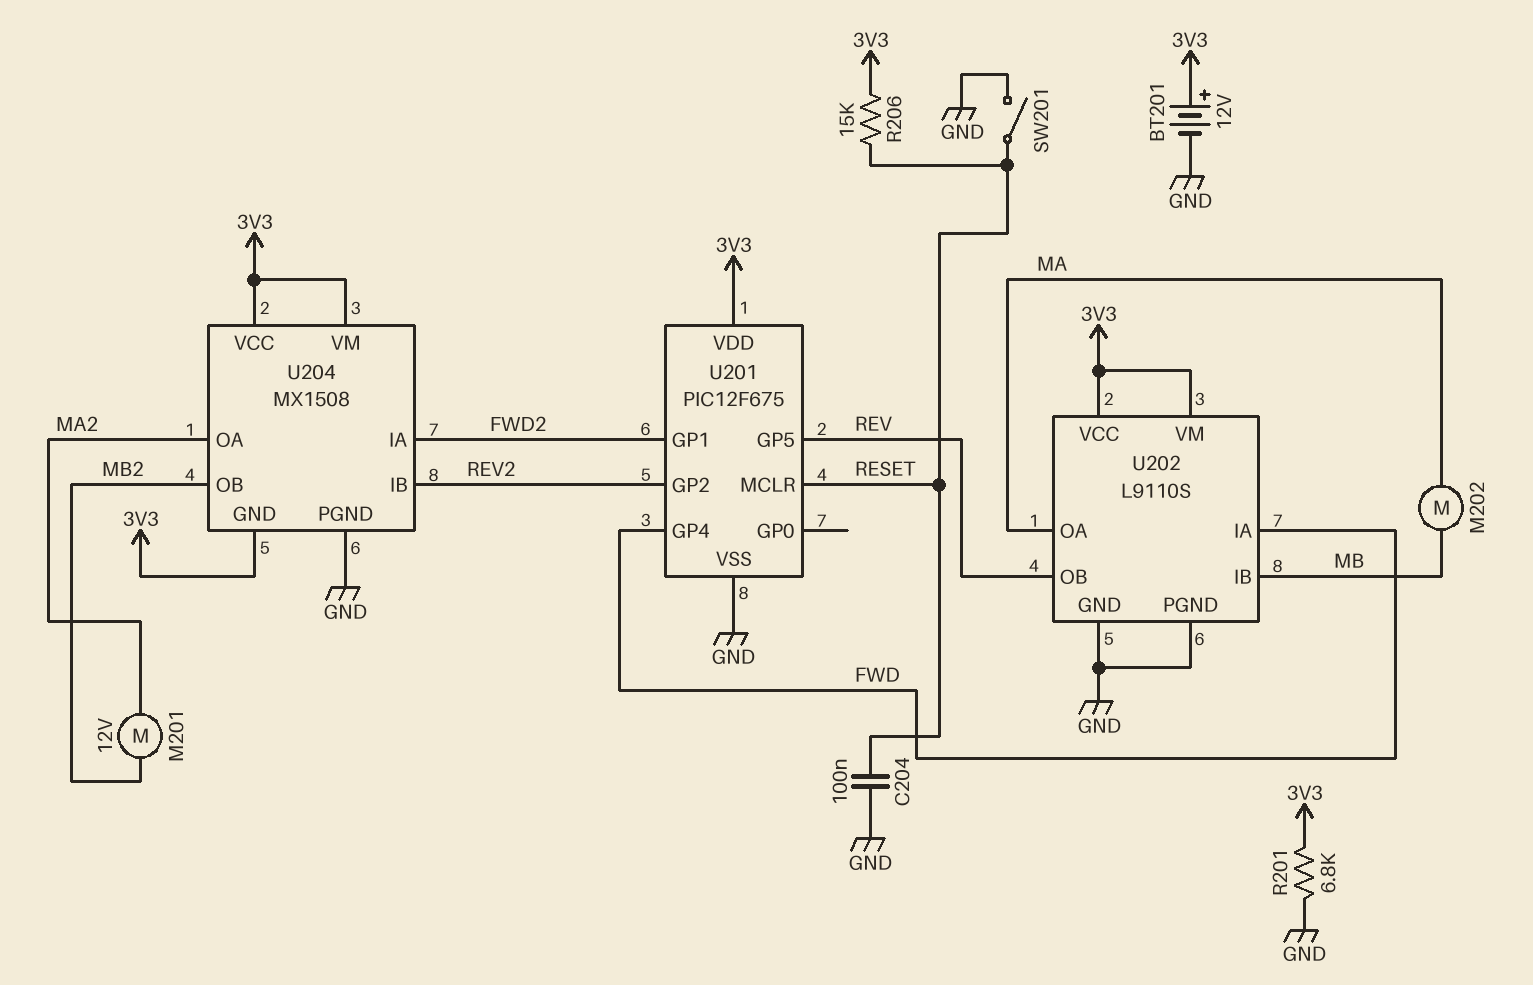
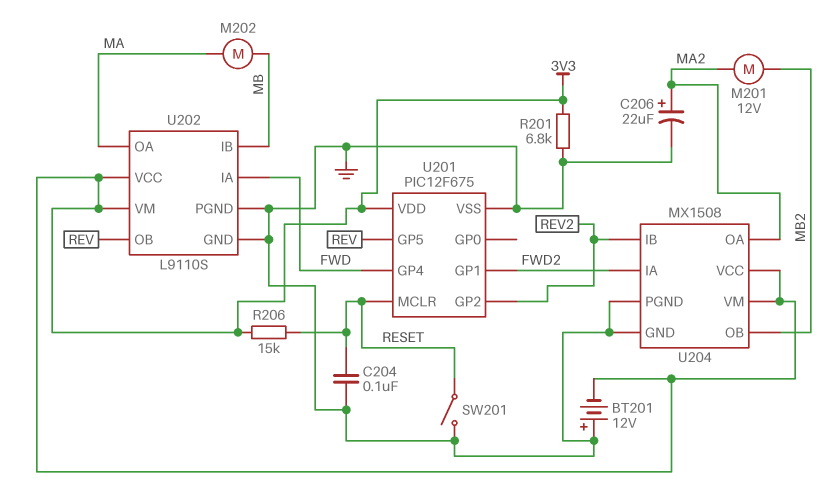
BT201: 12V (plus 3V3, minus GND) -> 12V (plus GND, minus 3V3)
C206: none -> 22uF (plus MA2, minus GND)
U204 pin GND: 3V3 -> GND

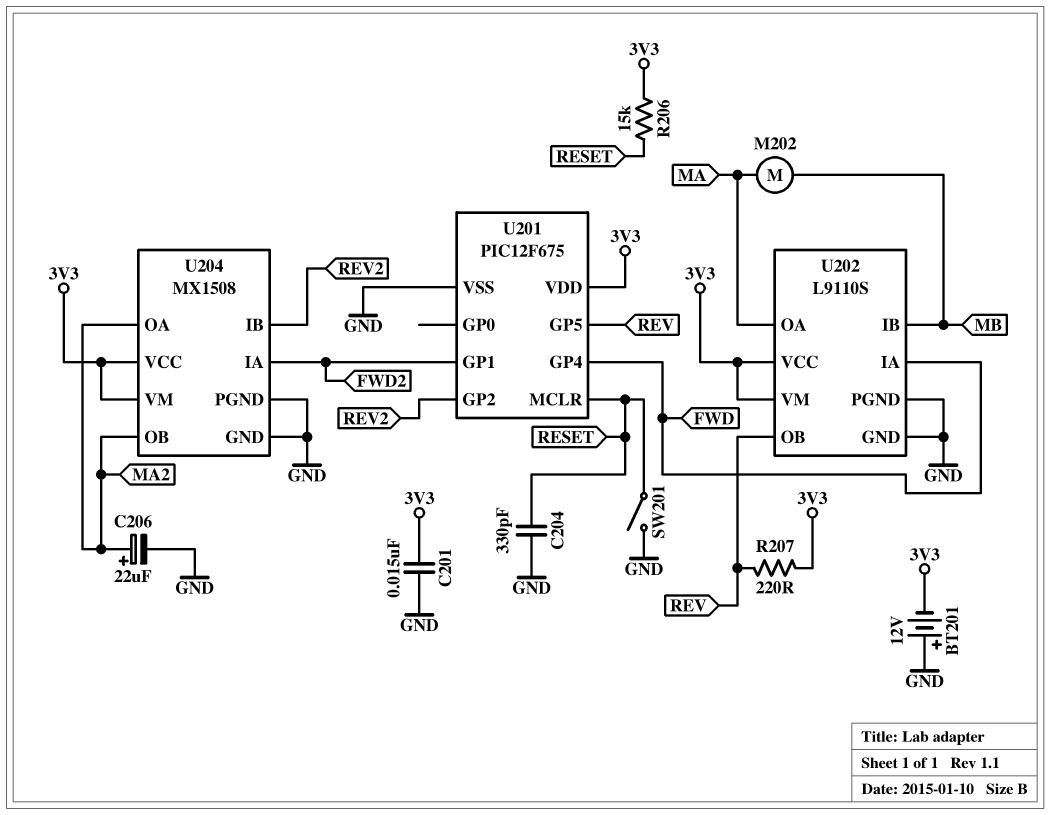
C201: none -> 15nF (3V3, GND)
C204: 100nF (GND, RESET) -> 330pF (GND, RESET)
M201: motor 12V (MA2, MB2) -> none
R201: 6.8k (3V3, GND) -> none
R207: none -> 220 (3V3, REV)
U204 pin OB: MB2 -> MA2

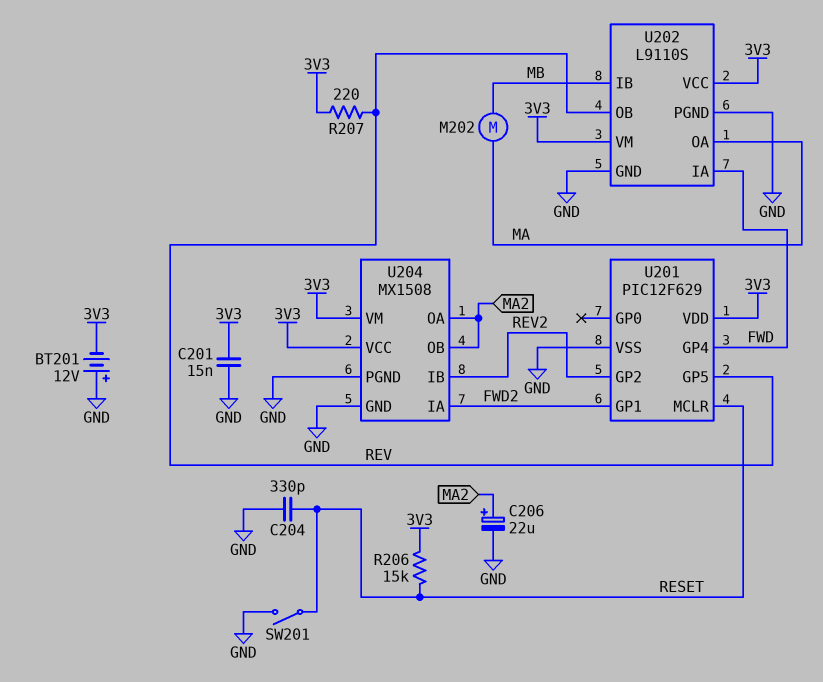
U201: PIC12F675 -> PIC12F629

